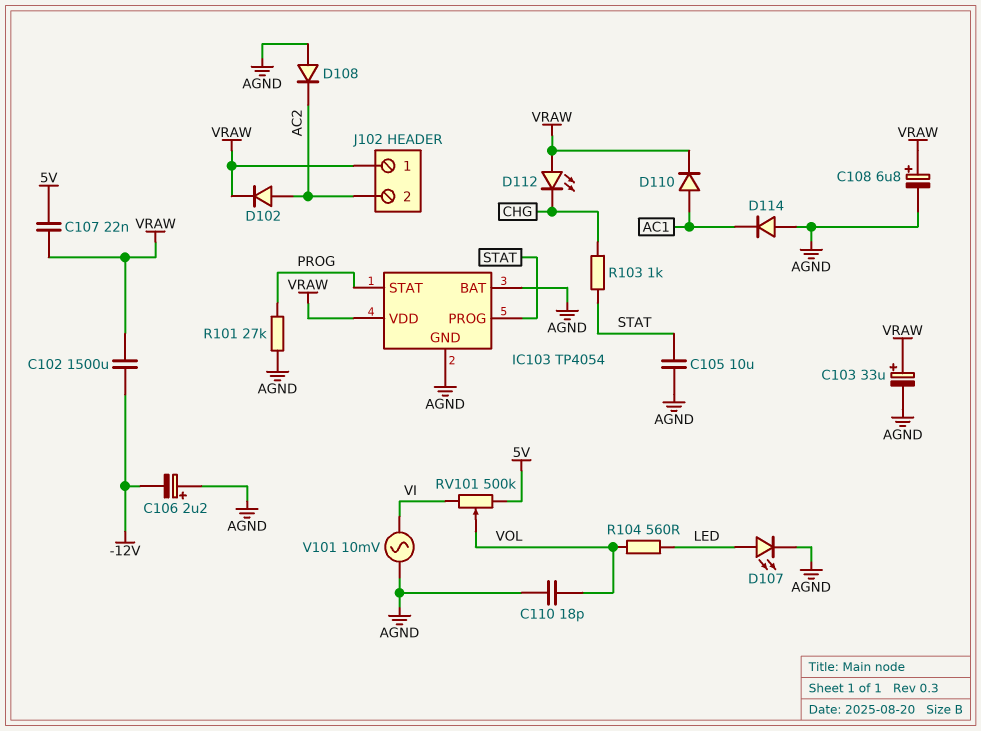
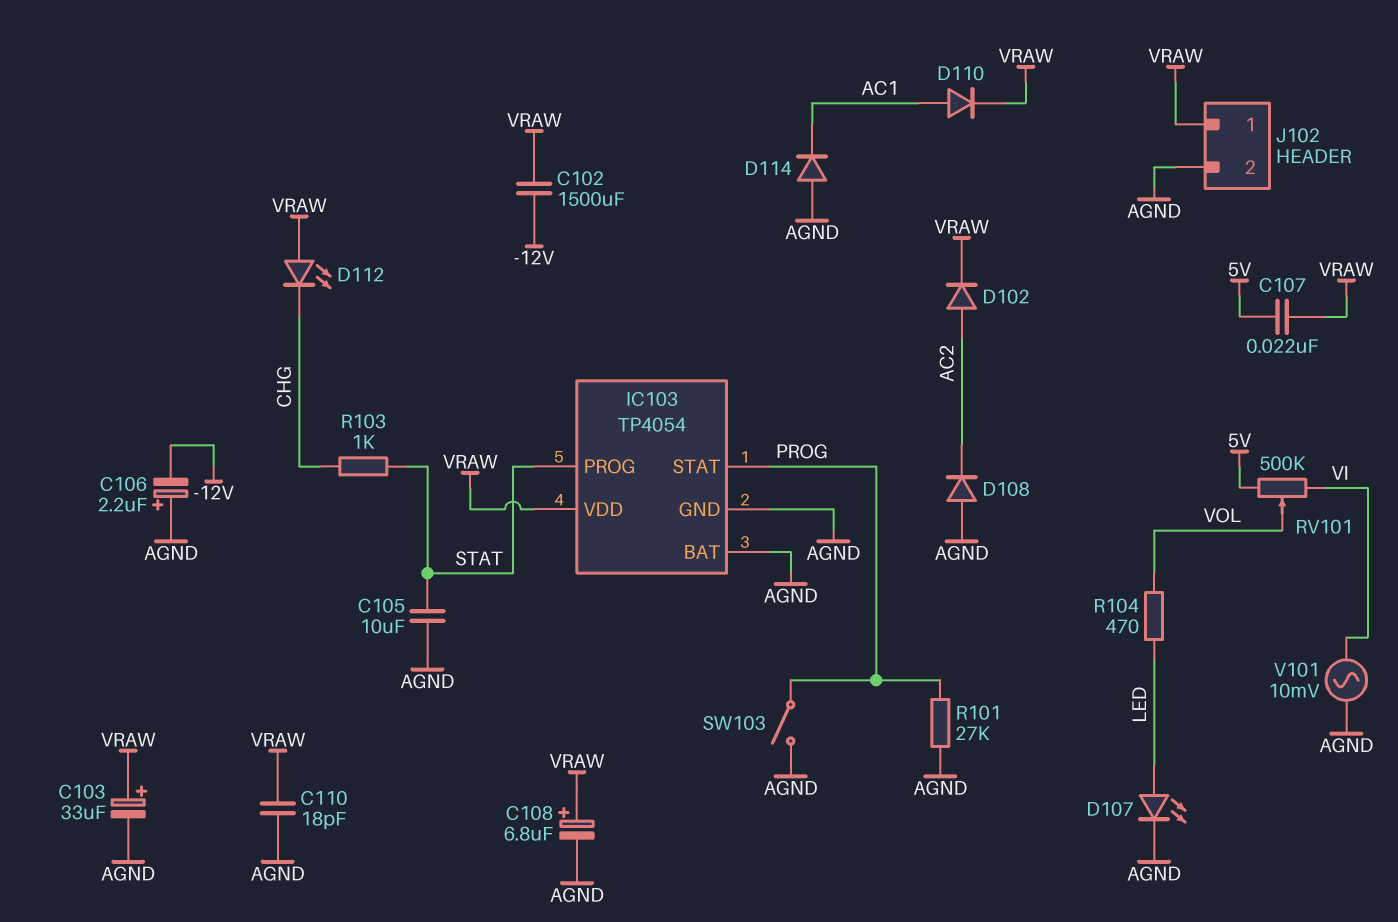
C110: 18pF (AGND, VOL) -> 18pF (AGND, VRAW)
J102 pin 2: AC2 -> AGND
R104: 560 (LED, VOL) -> 470 (LED, VOL)
SW103: none -> switch (AGND, PROG)

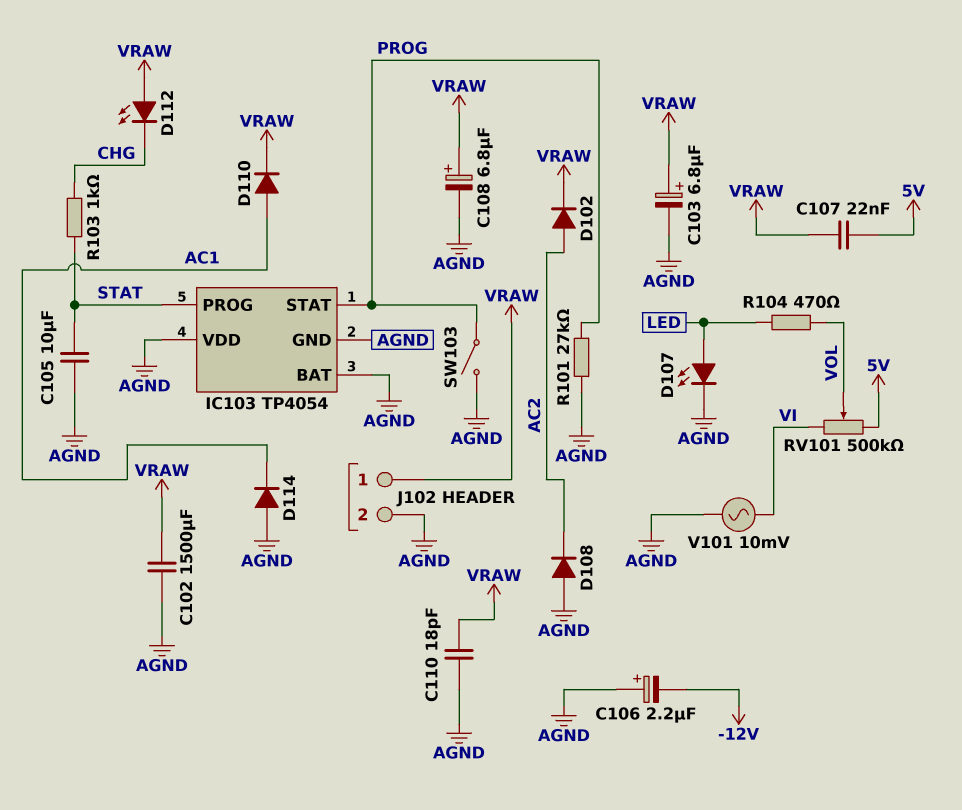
C102: 1500uF (-12V, VRAW) -> 1500uF (AGND, VRAW)
C103: 33uF (plus VRAW, minus AGND) -> 6.8uF (plus VRAW, minus AGND)
IC103 pin VDD: VRAW -> AGND

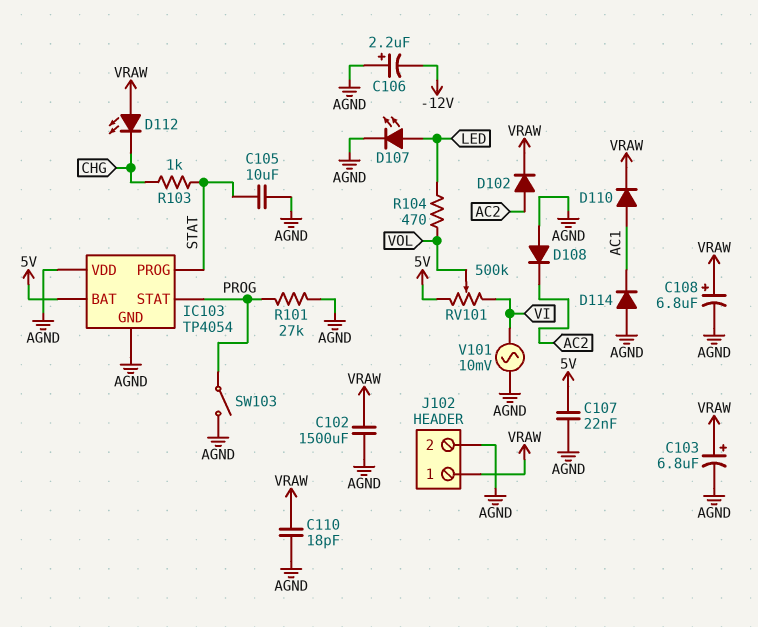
C107: 22nF (5V, VRAW) -> 22nF (5V, AGND)
IC103 pin BAT: AGND -> 5V

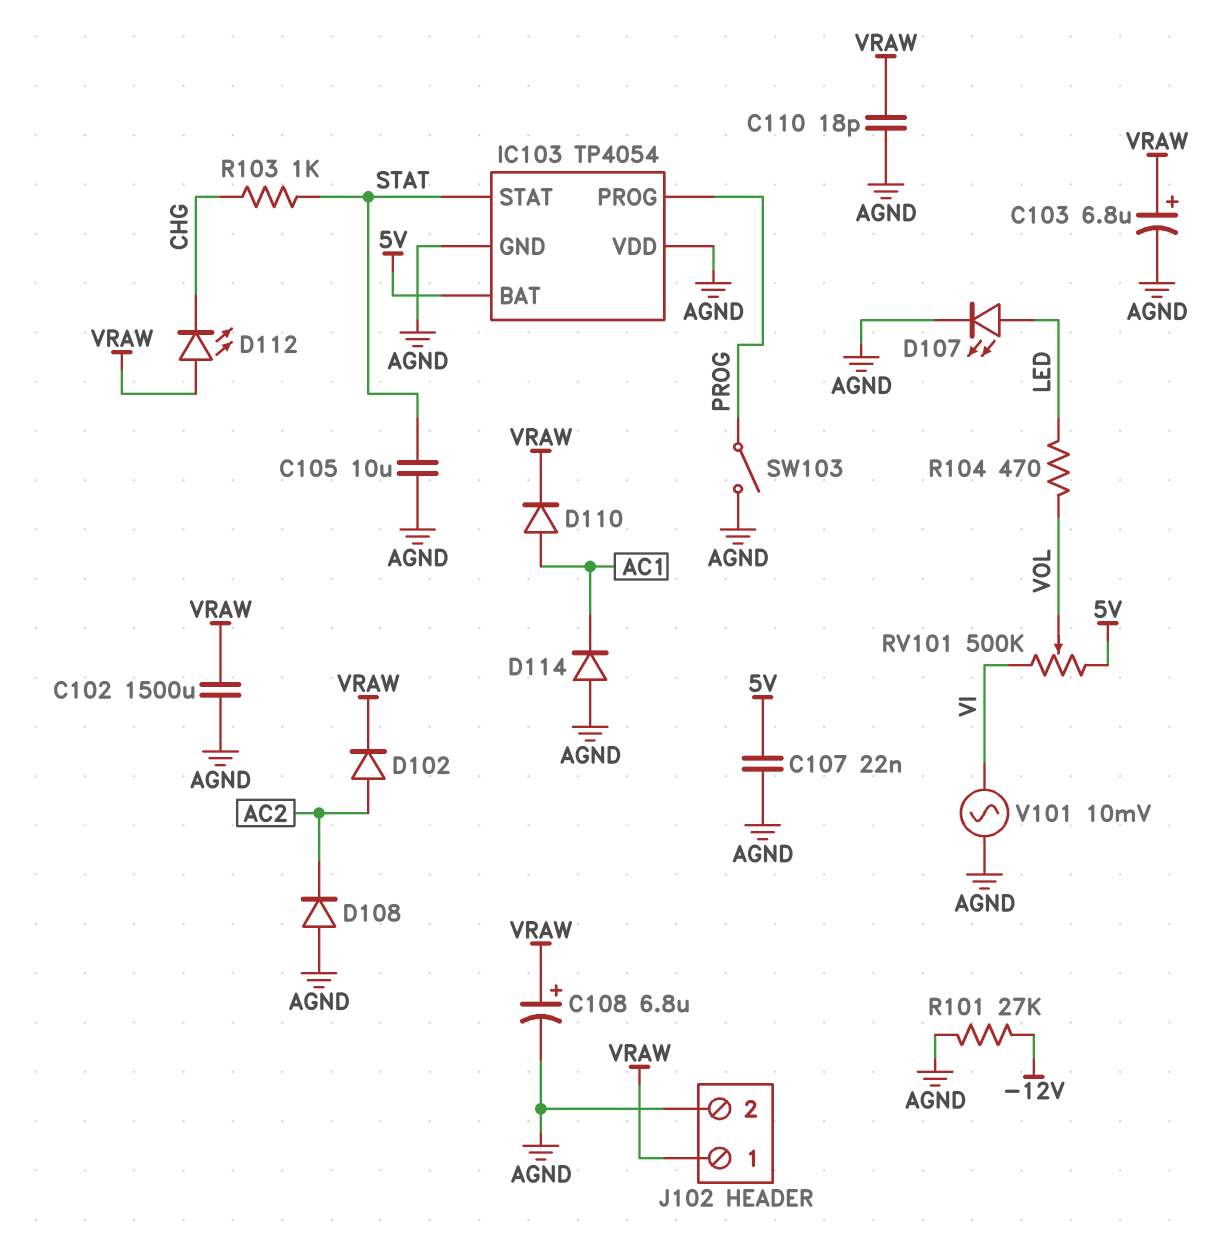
C106: 2.2uF (plus AGND, minus -12V) -> none
IC103 pin PROG: STAT -> PROG
IC103 pin STAT: PROG -> STAT
R101: 27k (AGND, PROG) -> 27k (-12V, AGND)

